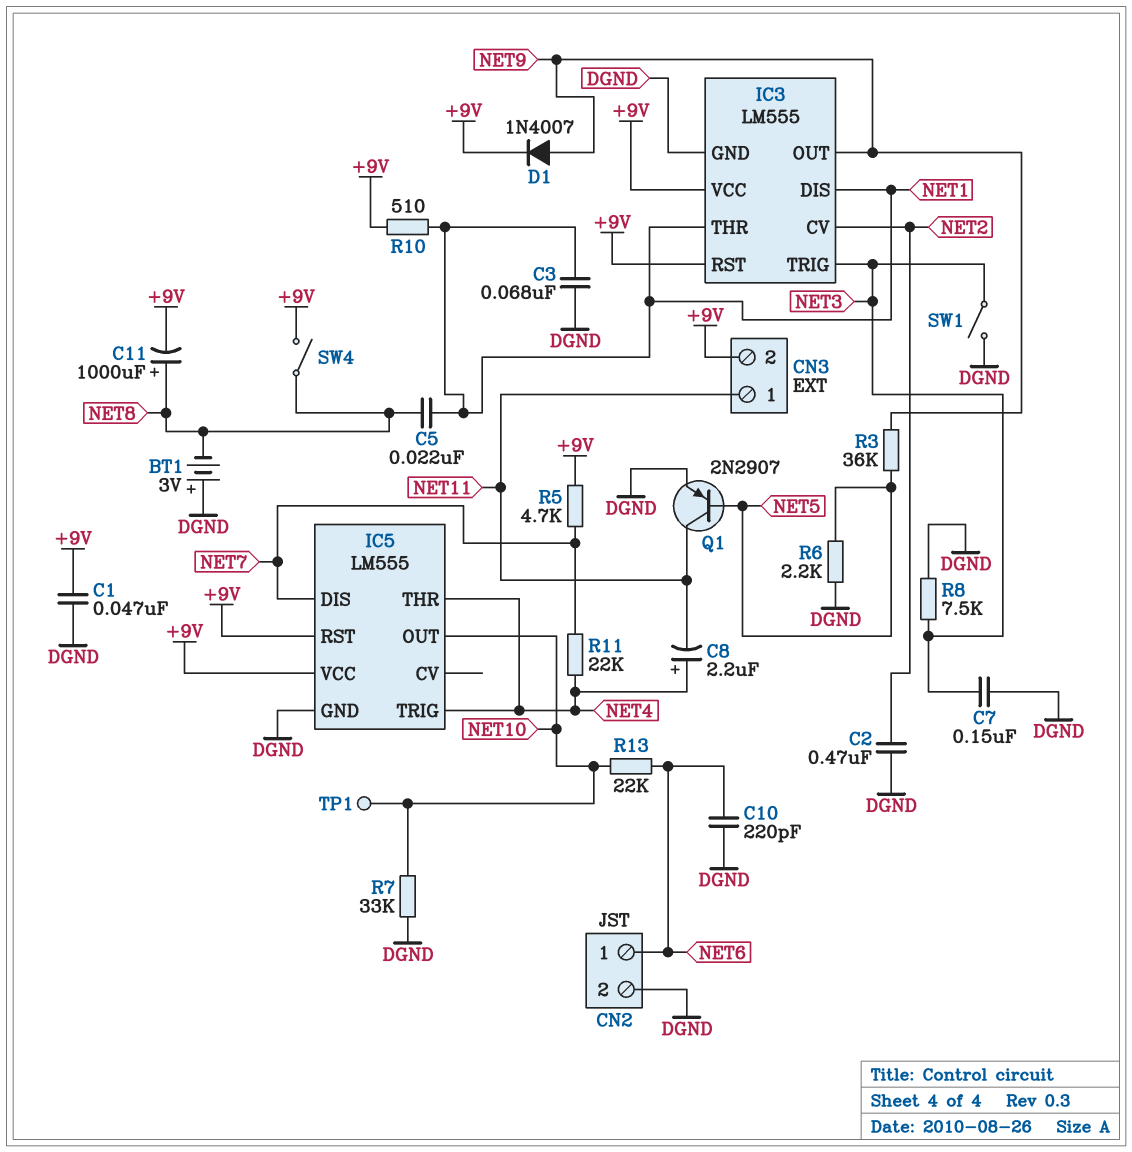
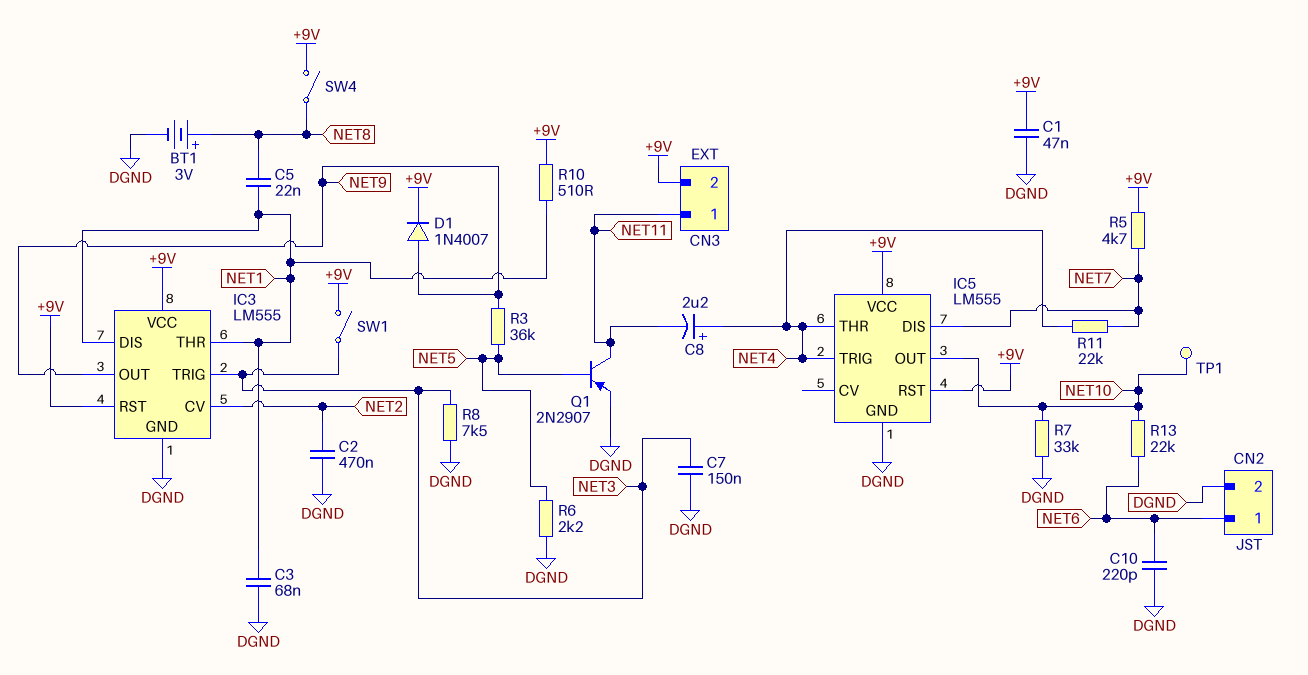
BT1: 3V (plus DGND, minus NET8) -> 3V (plus NET8, minus DGND)
C11: 1000uF (plus NET8, minus +9V) -> none
SW1: switch (DGND, NET3) -> switch (+9V, NET3)

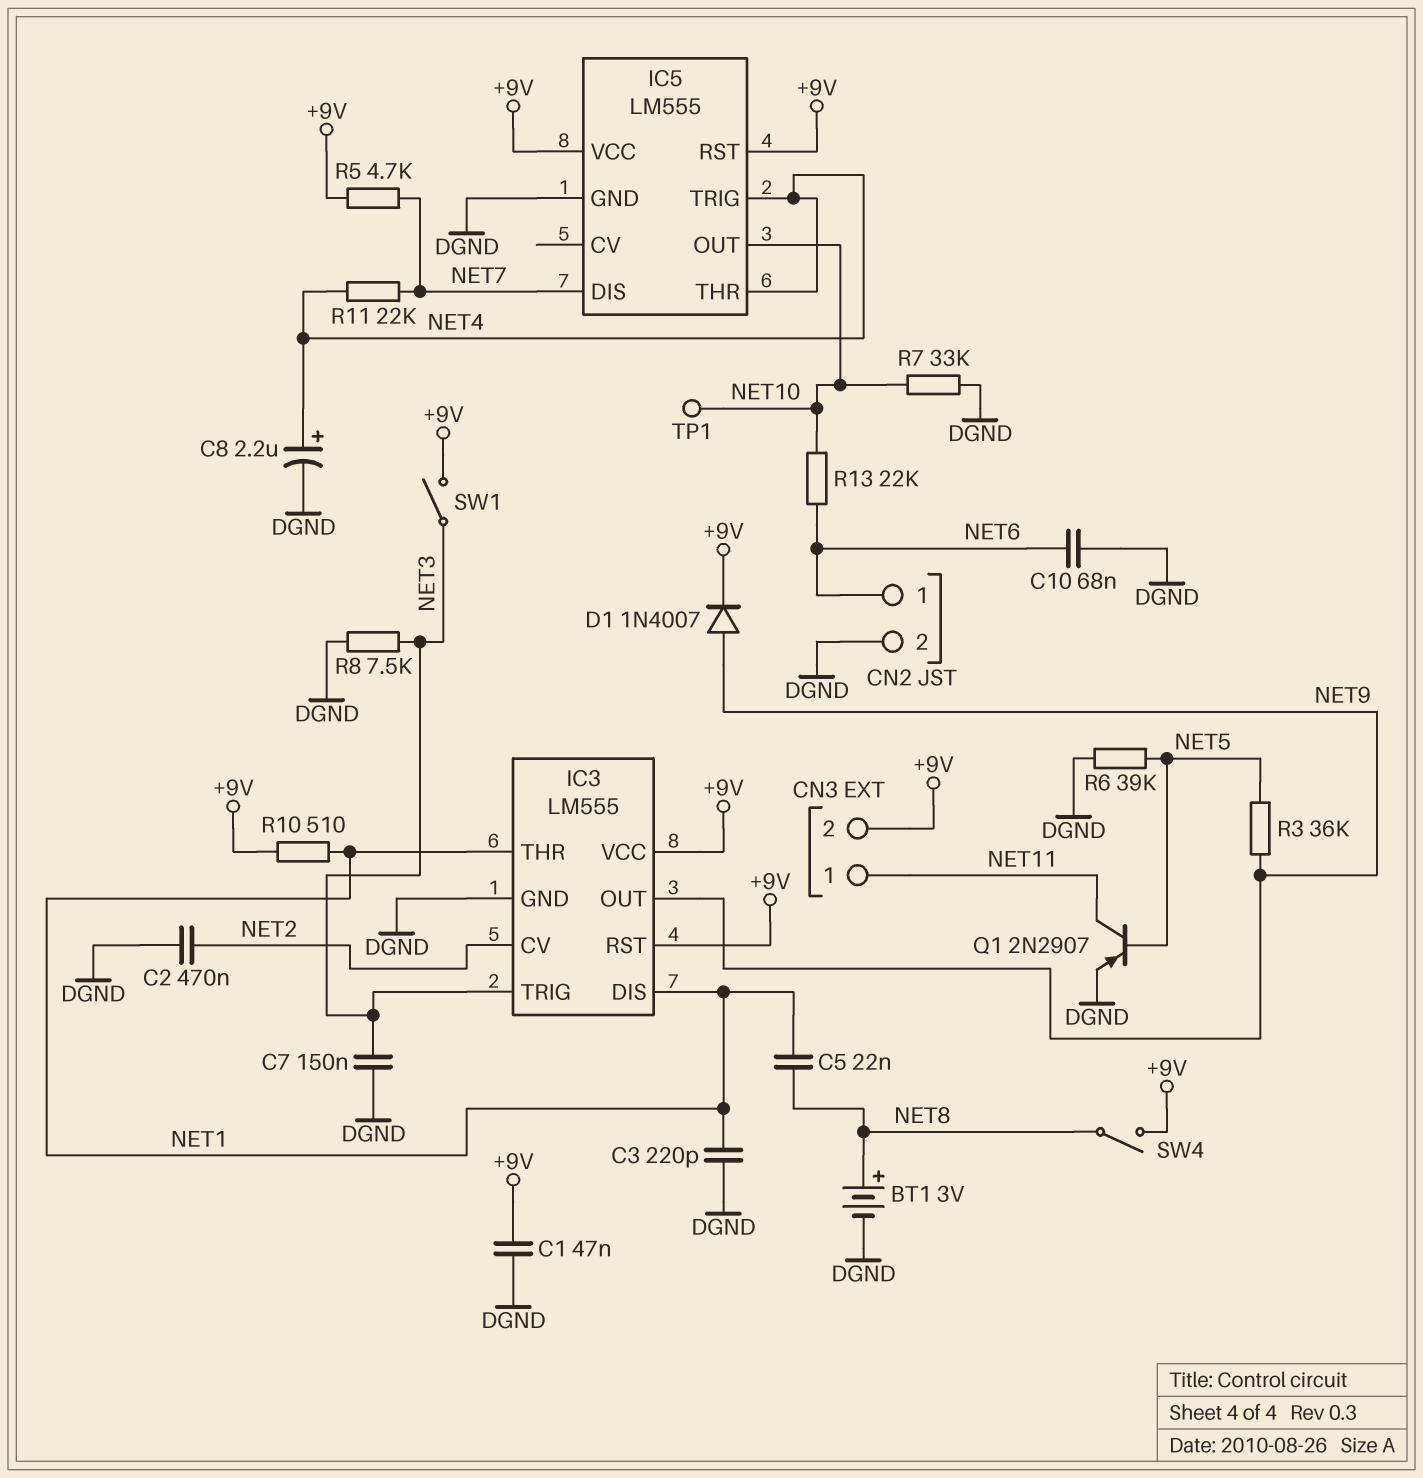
C3: 68nF (DGND, NET1) -> 220pF (DGND, NET1)
C8: 2.2uF (plus NET4, minus NET11) -> 2.2uF (plus NET4, minus DGND)
C10: 220pF (DGND, NET6) -> 68nF (DGND, NET6)
R6: 2.2k (DGND, NET5) -> 39k (DGND, NET5)

